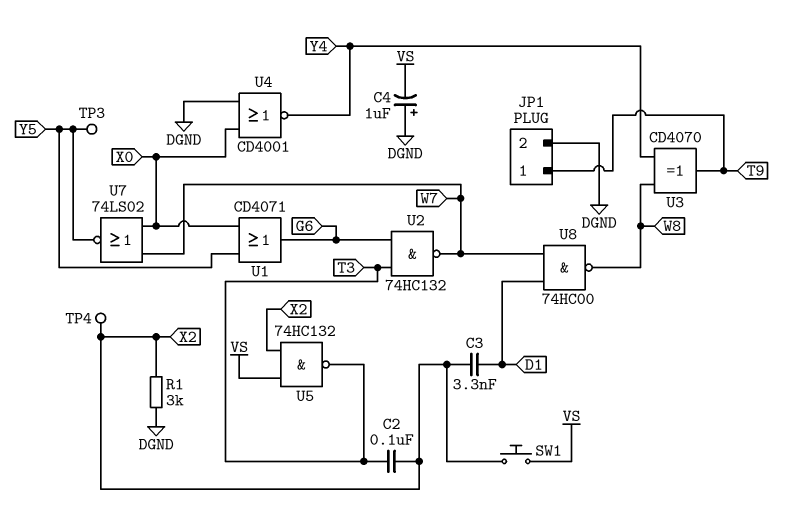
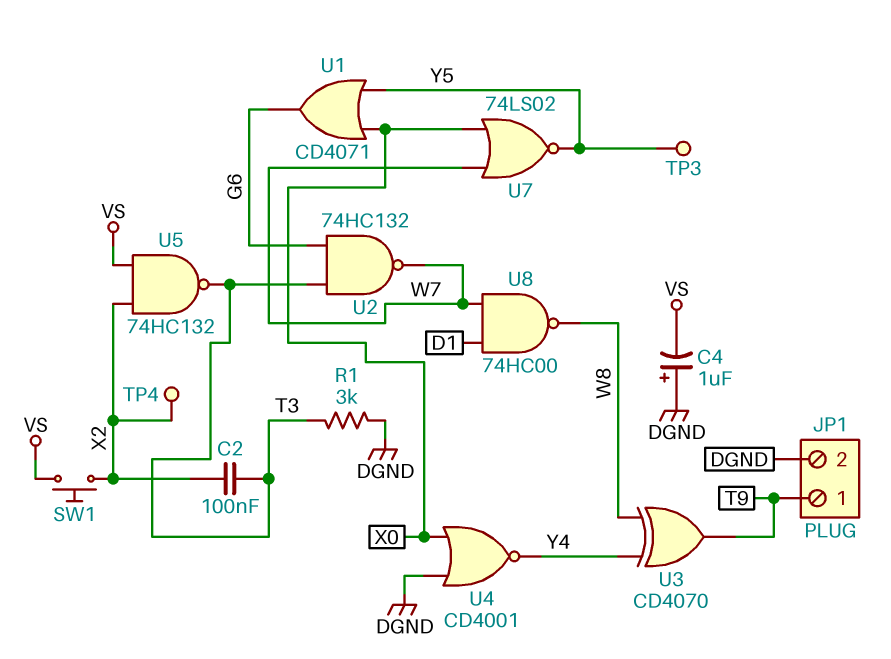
C3: 3.3nF (D1, X2) -> none
R1: 3k (DGND, X2) -> 3k (DGND, T3)

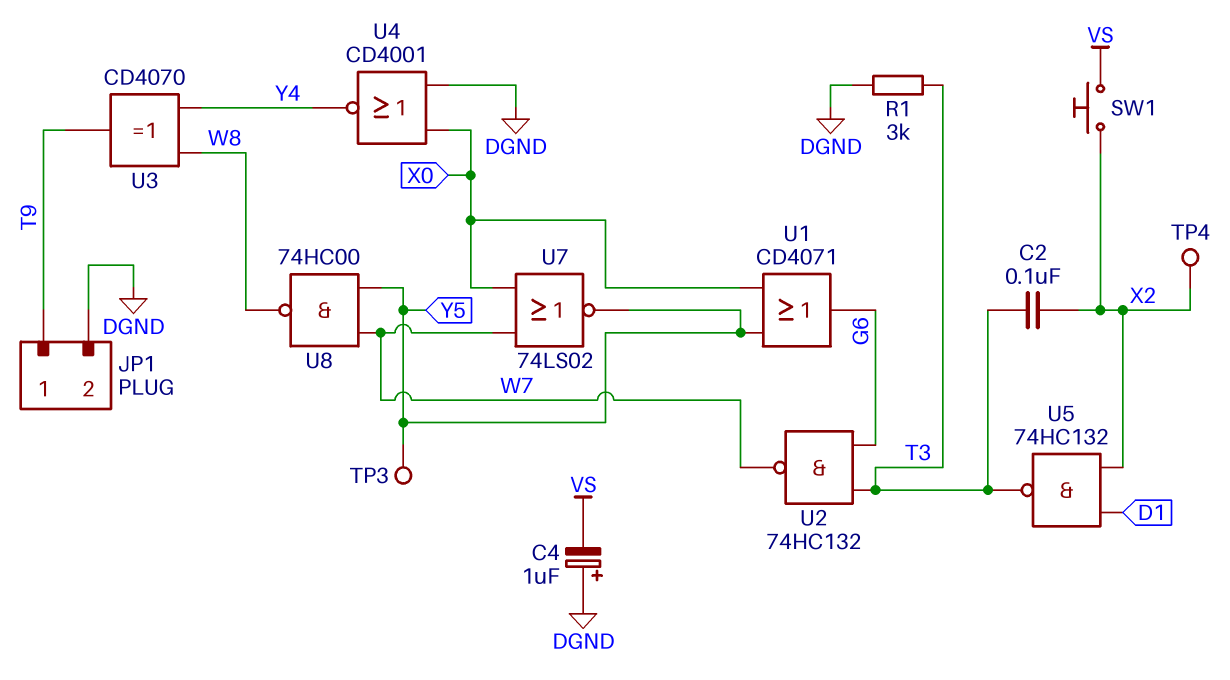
U5: NAND 74HC132 (in VS, in X2, out T3) -> NAND 74HC132 (in D1, in X2, out T3)
U8: NAND 74HC00 (in D1, in W7, out W8) -> NAND 74HC00 (in W7, in Y5, out W8)

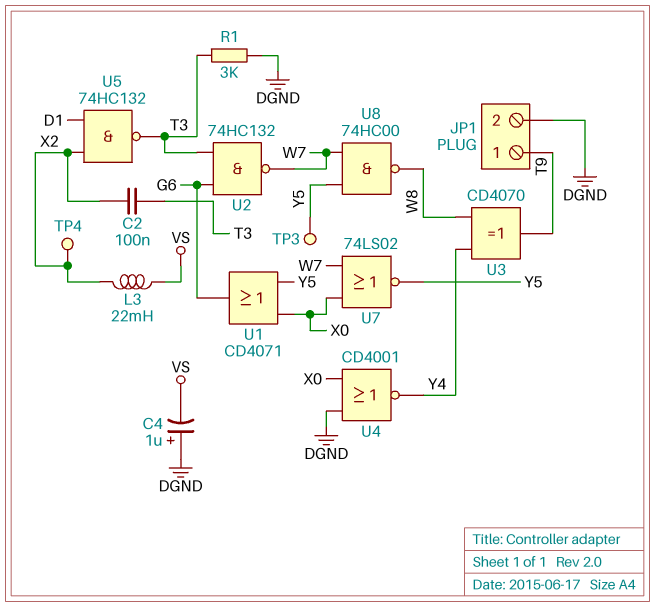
L3: none -> 22mH (VS, X2)
SW1: button (VS, X2) -> none

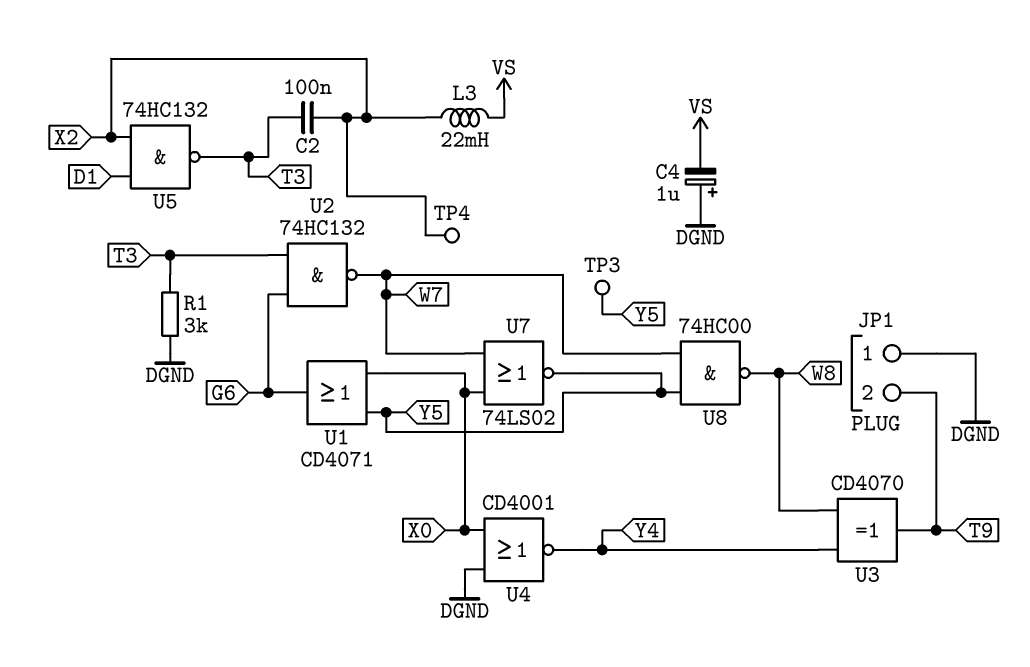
JP1 pin 1: T9 -> DGND
JP1 pin 2: DGND -> T9

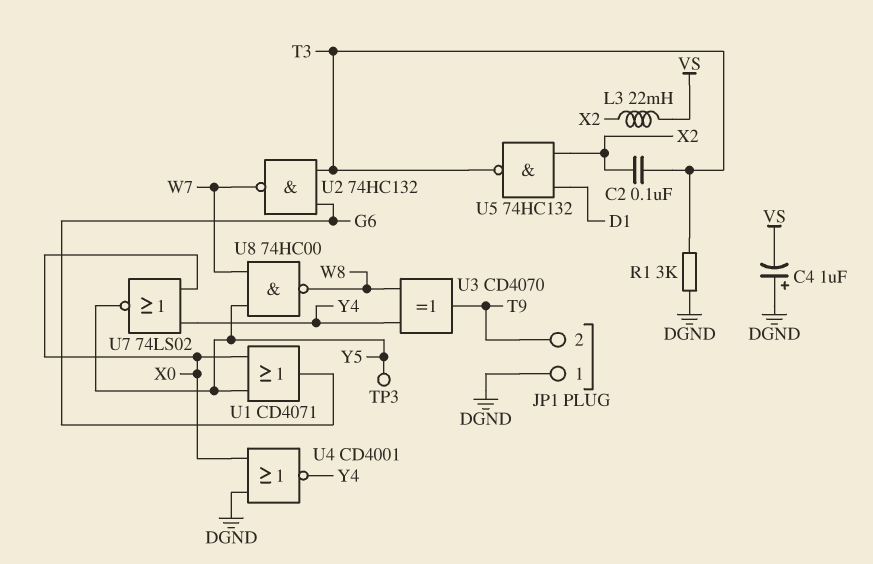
TP4: test point (X2) -> none
U7: NOR 74LS02 (in W7, in X0, out Y5) -> NOR 74LS02 (in X0, in Y4, out Y5)

